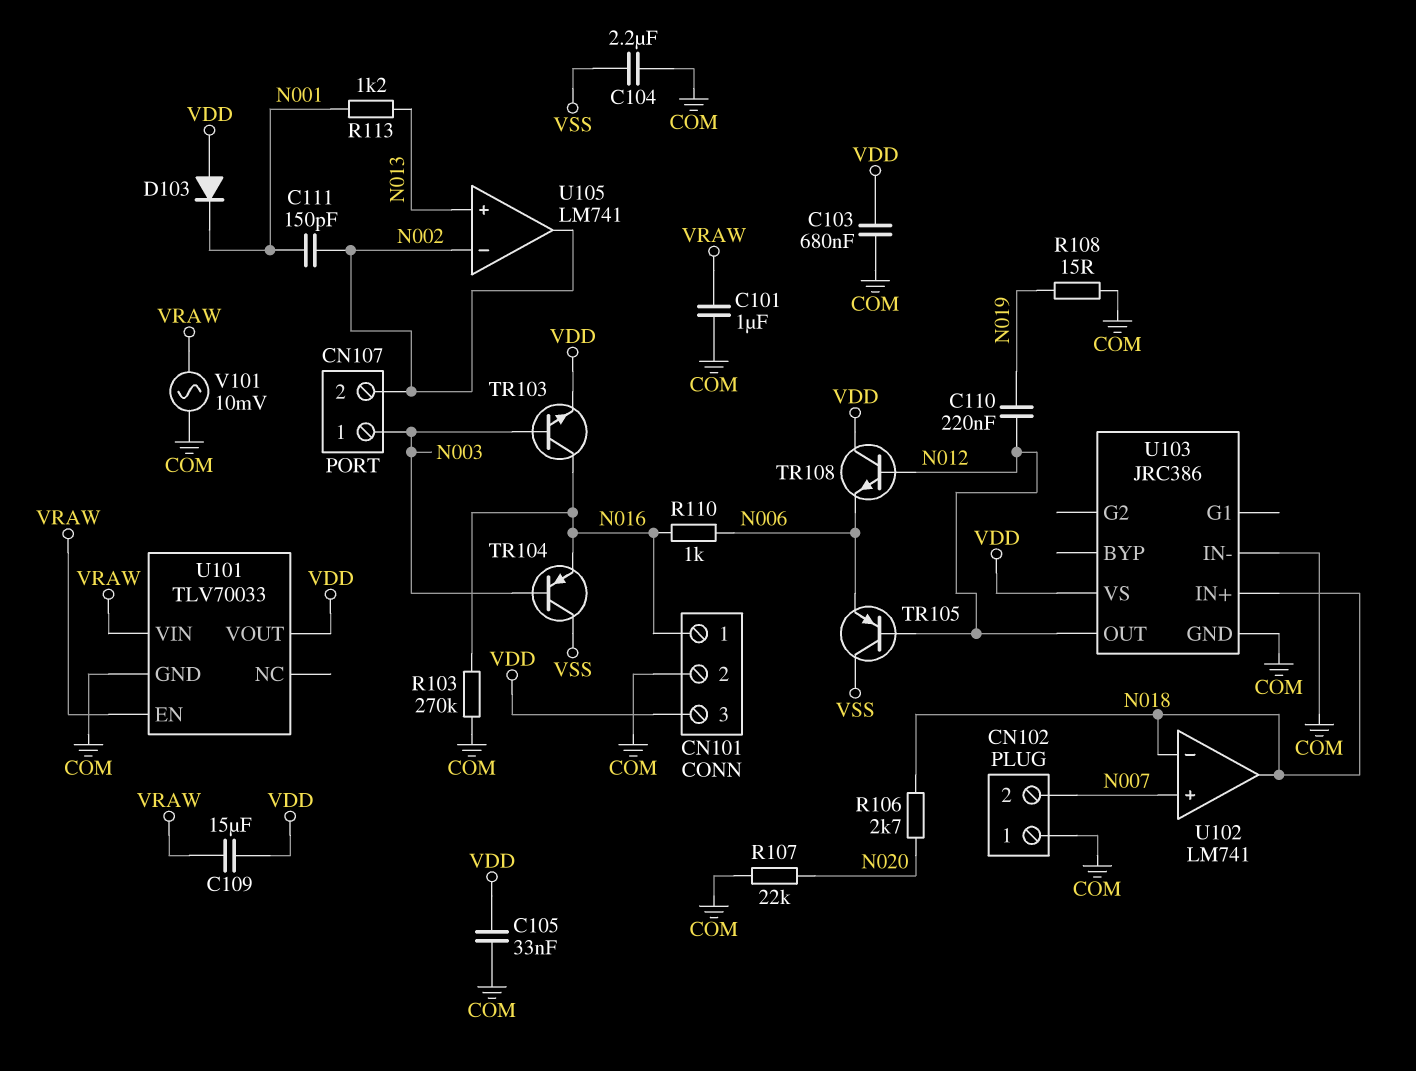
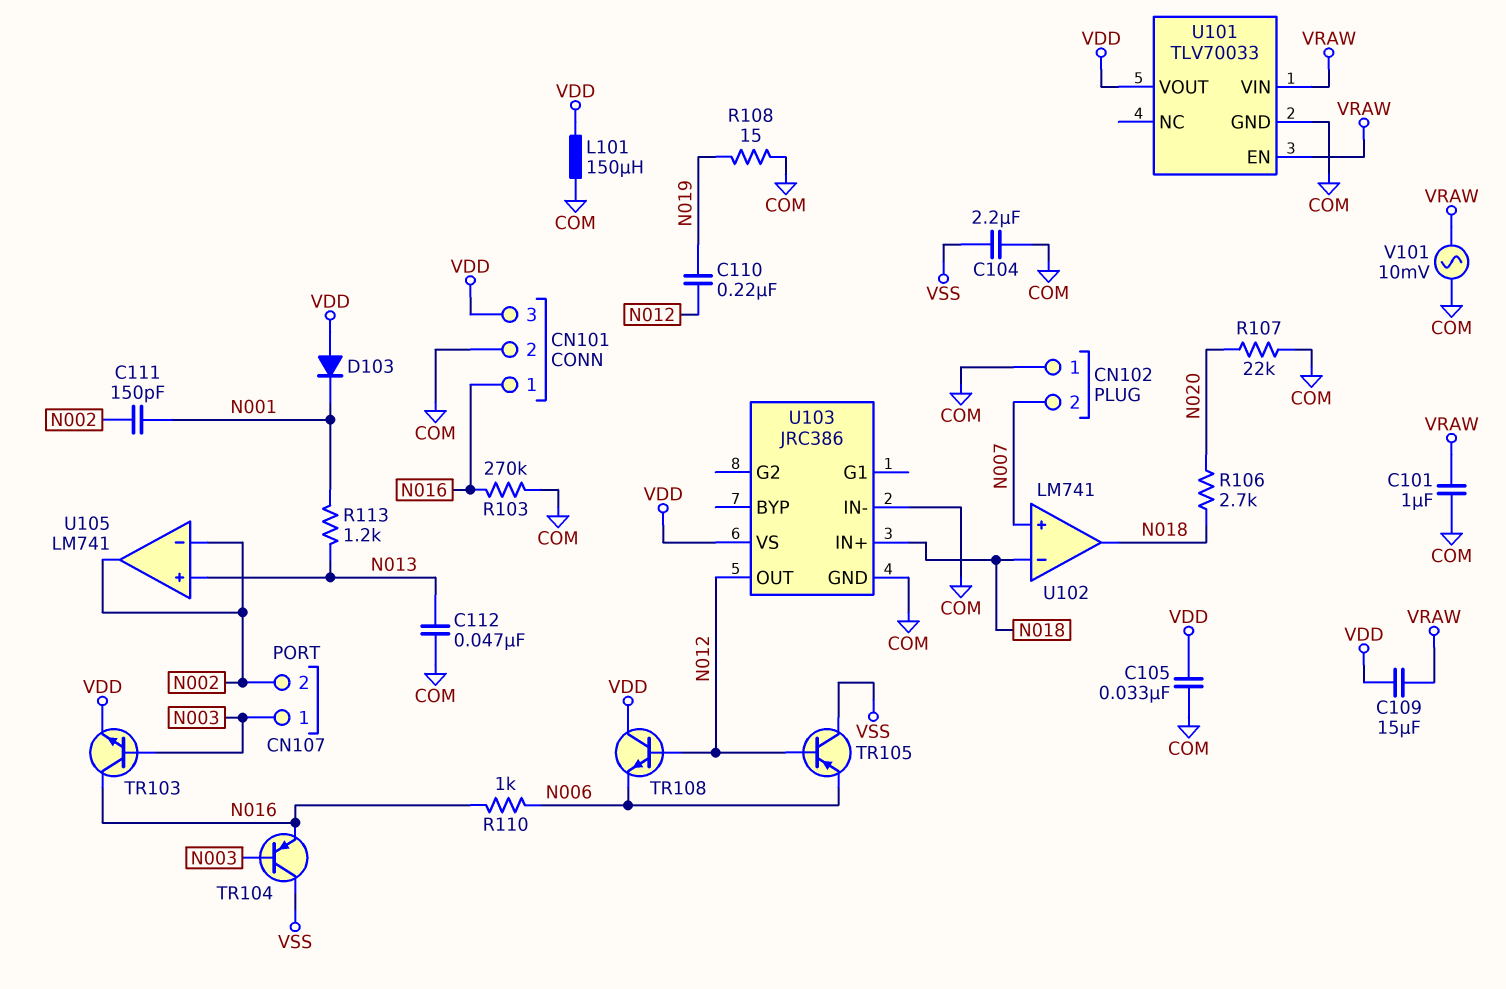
C103: 680nF (COM, VDD) -> none
C112: none -> 47nF (COM, N013)
L101: none -> 150uH (COM, VDD)

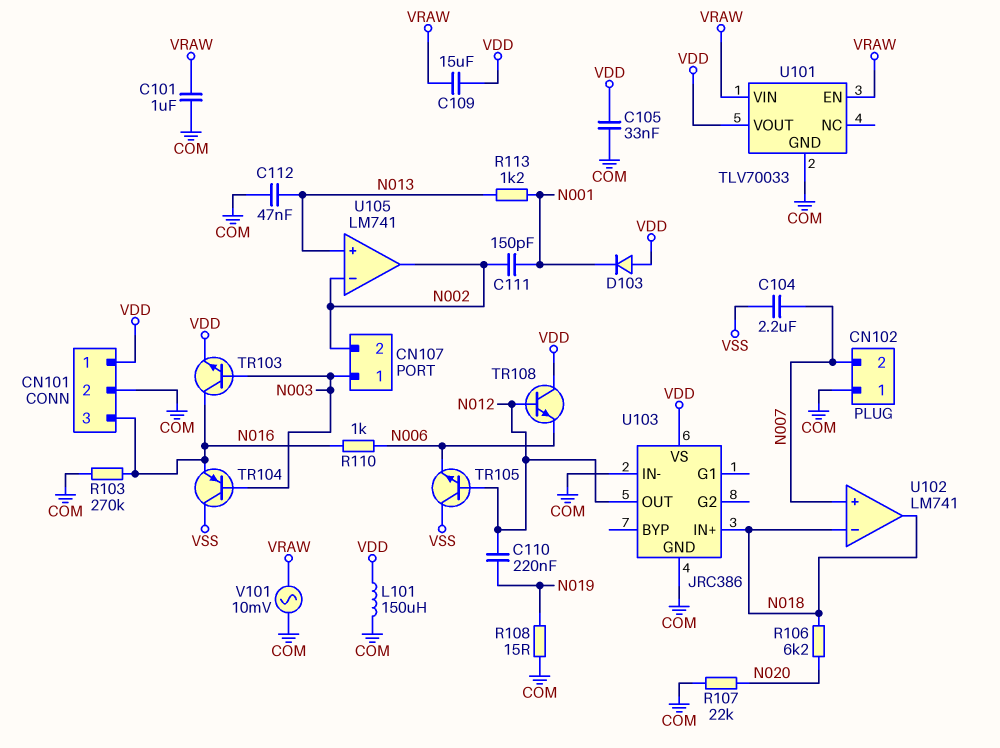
C104: 2.2uF (COM, VSS) -> 2.2uF (N007, VSS)
CN101 pin 1: N016 -> VDD
CN101 pin 3: VDD -> N016
R106: 2.7k (N018, N020) -> 6.2k (N018, N020)
TR105: PNP (B N012, C VSS, E N006) -> NPN (B N012, C VSS, E N006)

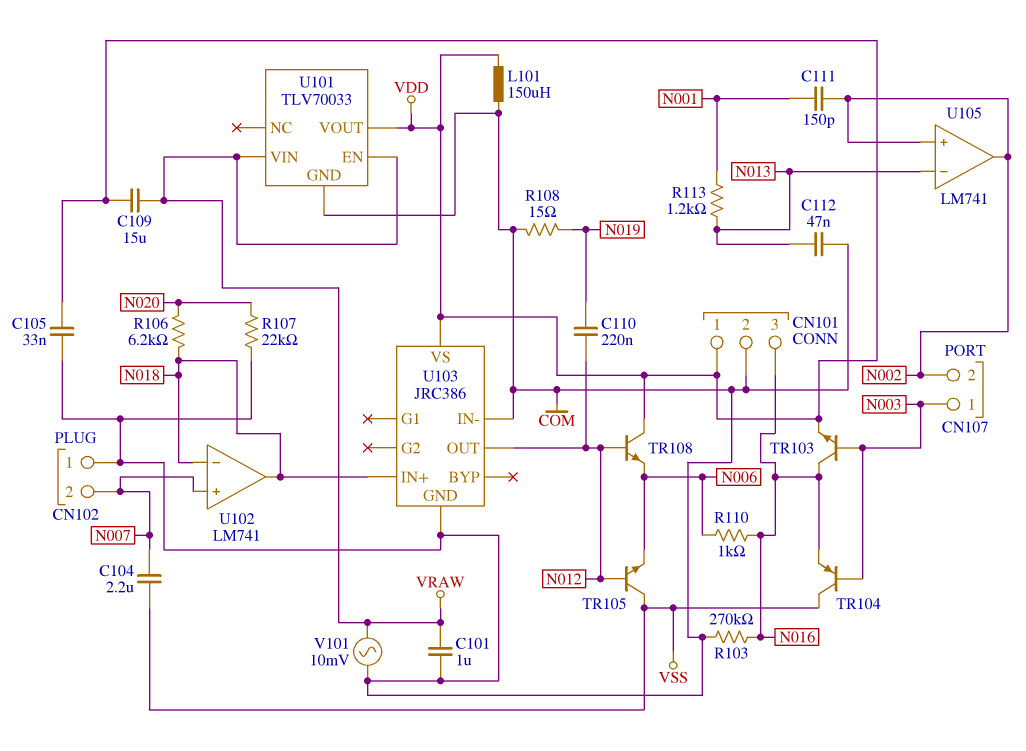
D103: diode (A VDD, K N001) -> none
U105 pin in+: N013 -> N002
U105 pin in-: N002 -> N013

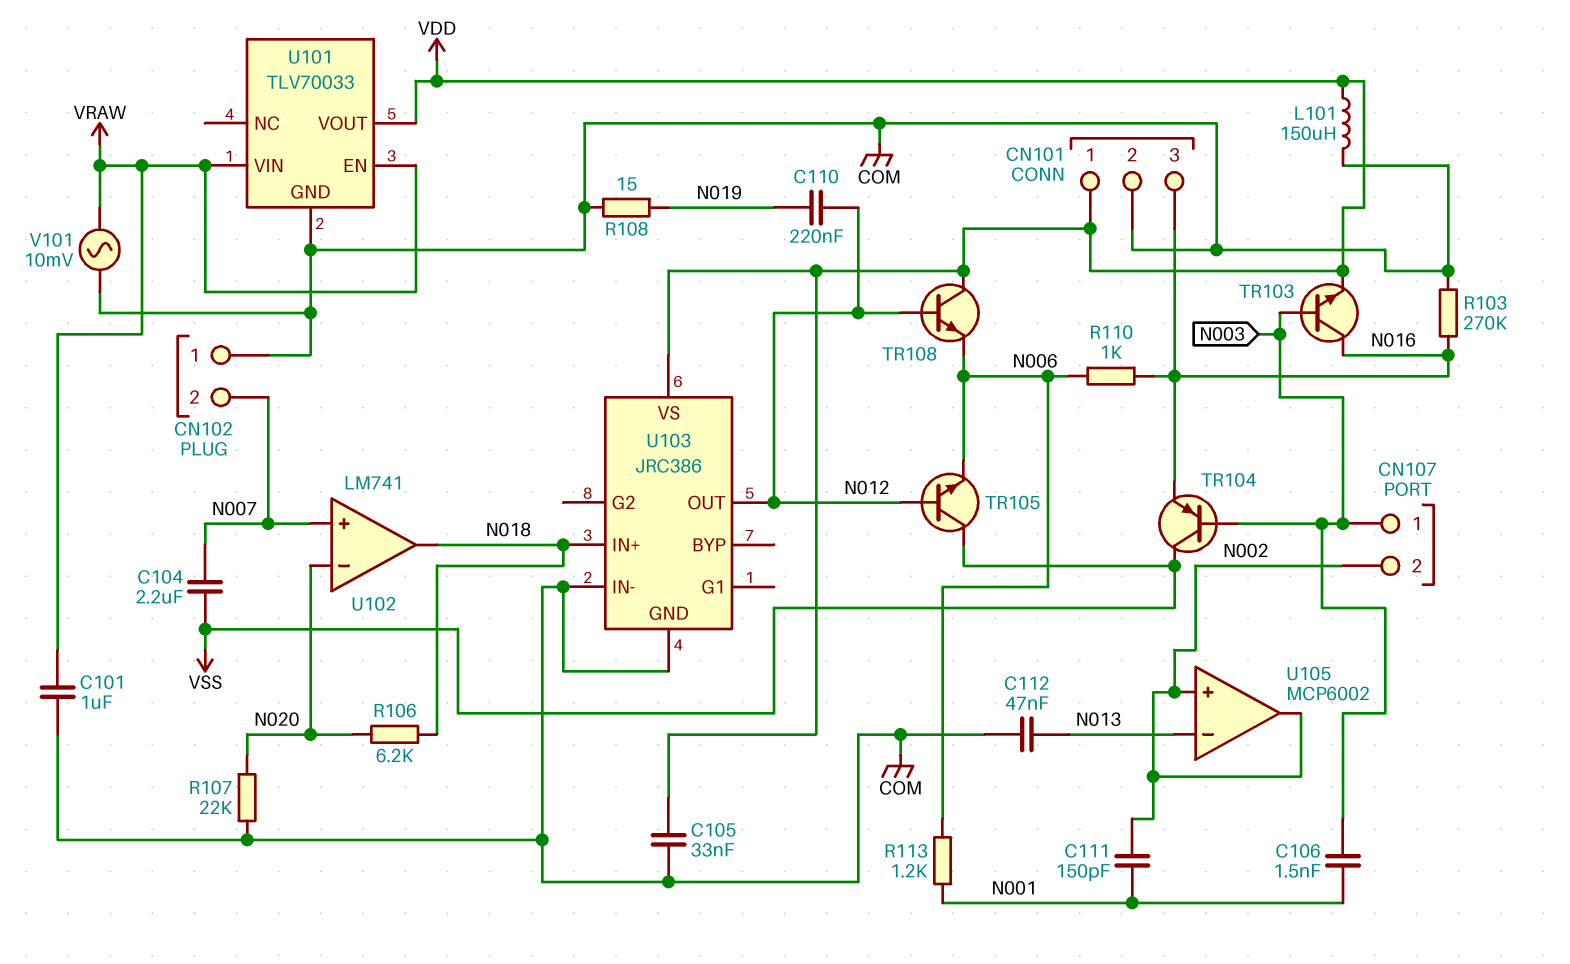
C106: none -> 1.5nF (N001, N003)
C109: 15uF (VDD, VRAW) -> none
R113: 1.2k (N001, N013) -> 1.2k (N001, N006)
U102 pin in-: N018 -> N020
U105: LM741 -> MCP6002

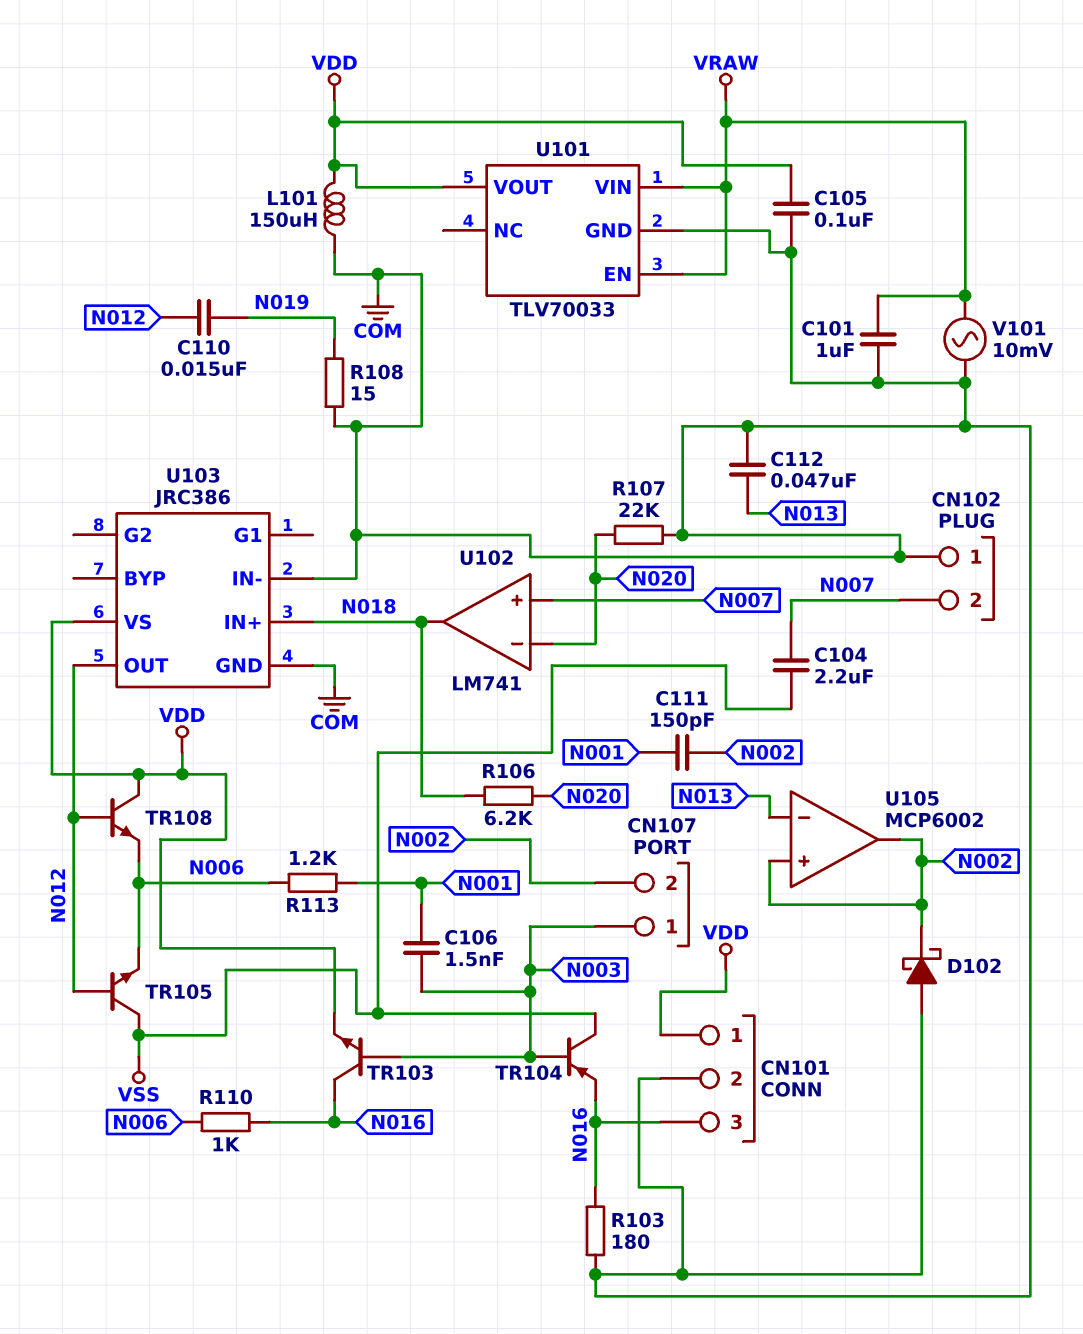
C105: 33nF (COM, VDD) -> 100nF (COM, VDD)
C110: 220nF (N012, N019) -> 15nF (N012, N019)
D102: none -> schottky (A COM, K N002)
R103: 270k (COM, N016) -> 180 (COM, N016)

